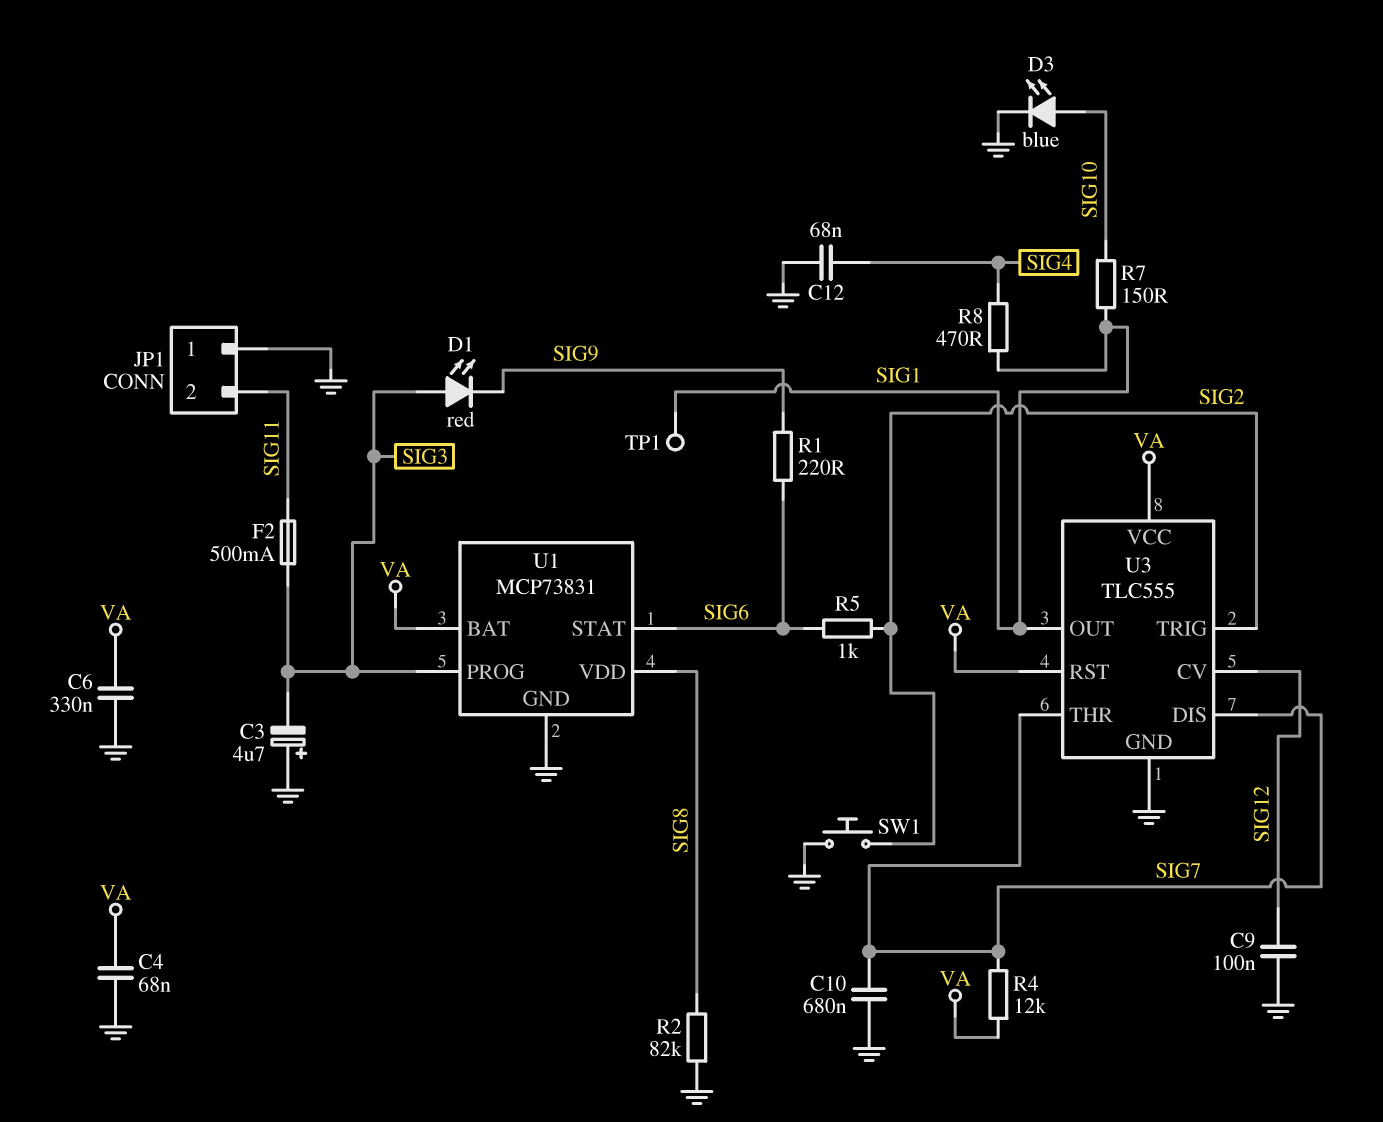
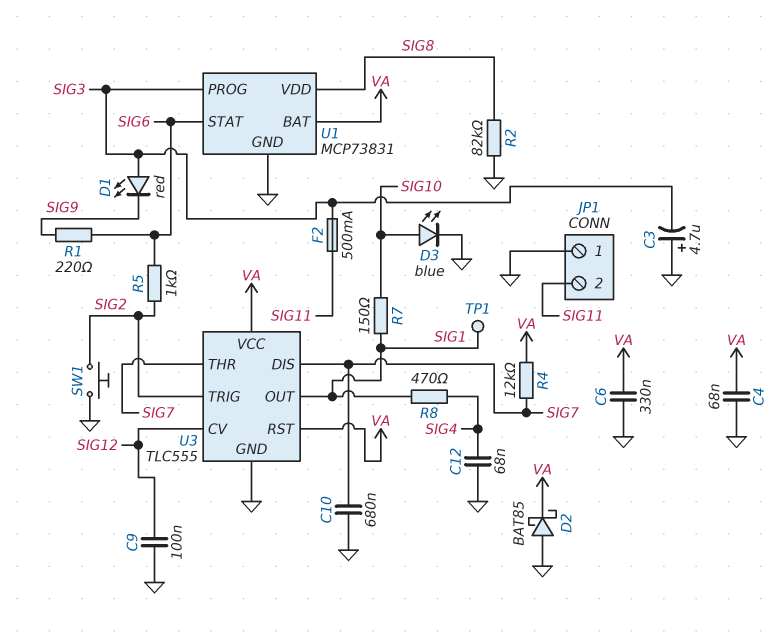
D2: none -> schottky BAT85 (A GND, K VA)

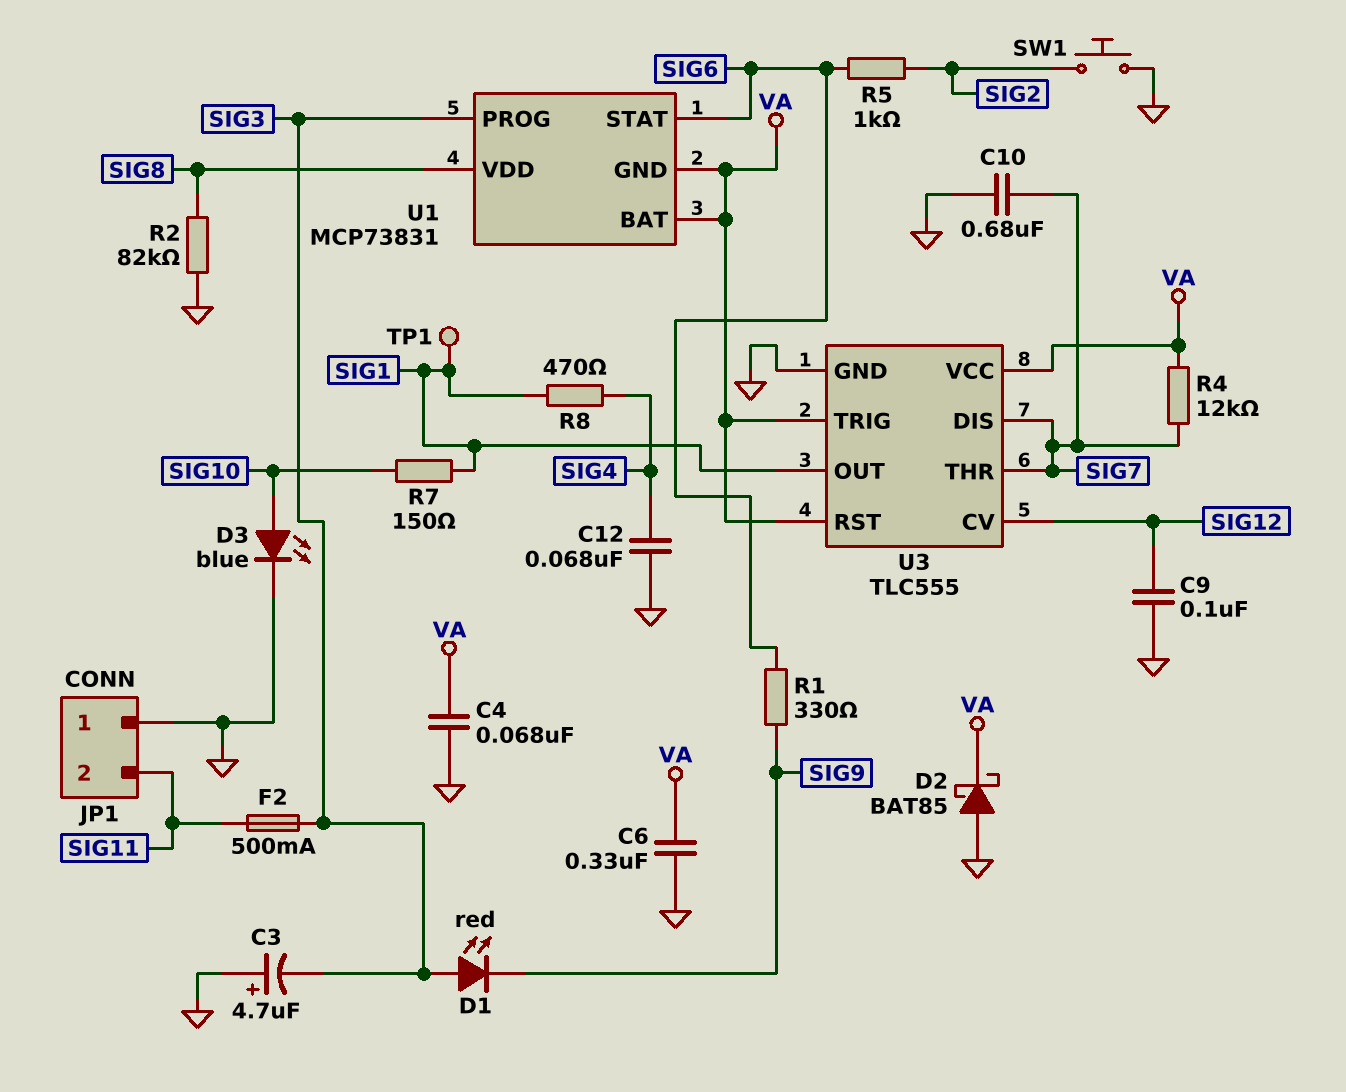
R1: 220 (SIG6, SIG9) -> 330 (SIG6, SIG9)
U1 pin GND: GND -> VA
U3 pin TRIG: SIG2 -> VA

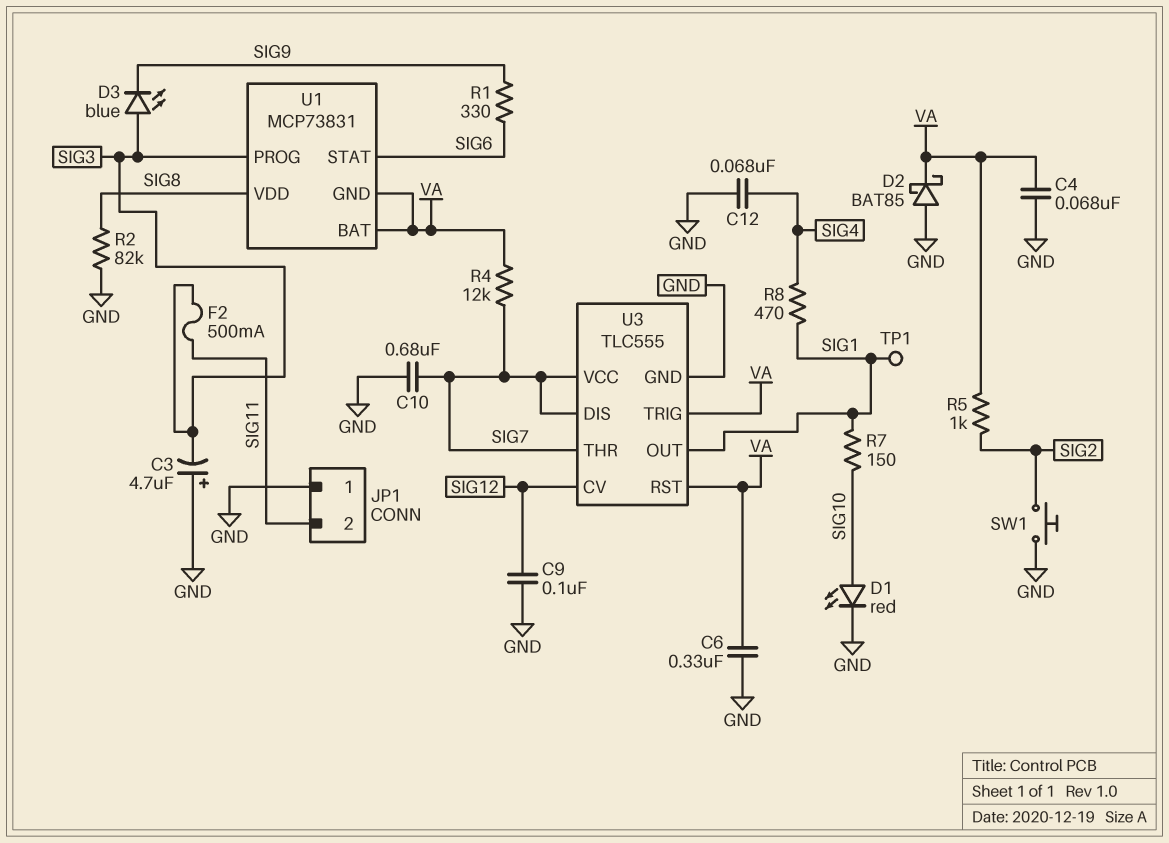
D1: LED red (A SIG3, K SIG9) -> LED red (A SIG10, K GND)
D3: LED blue (A SIG10, K GND) -> LED blue (A SIG3, K SIG9)
R5: 1k (SIG2, SIG6) -> 1k (SIG2, VA)
U3 pin VCC: VA -> SIG7

